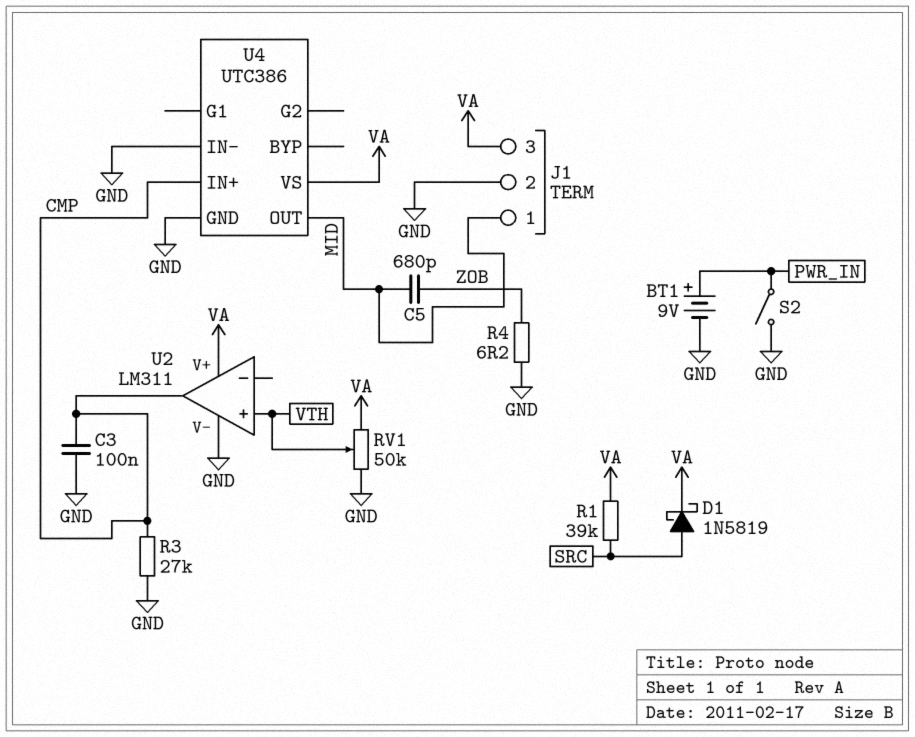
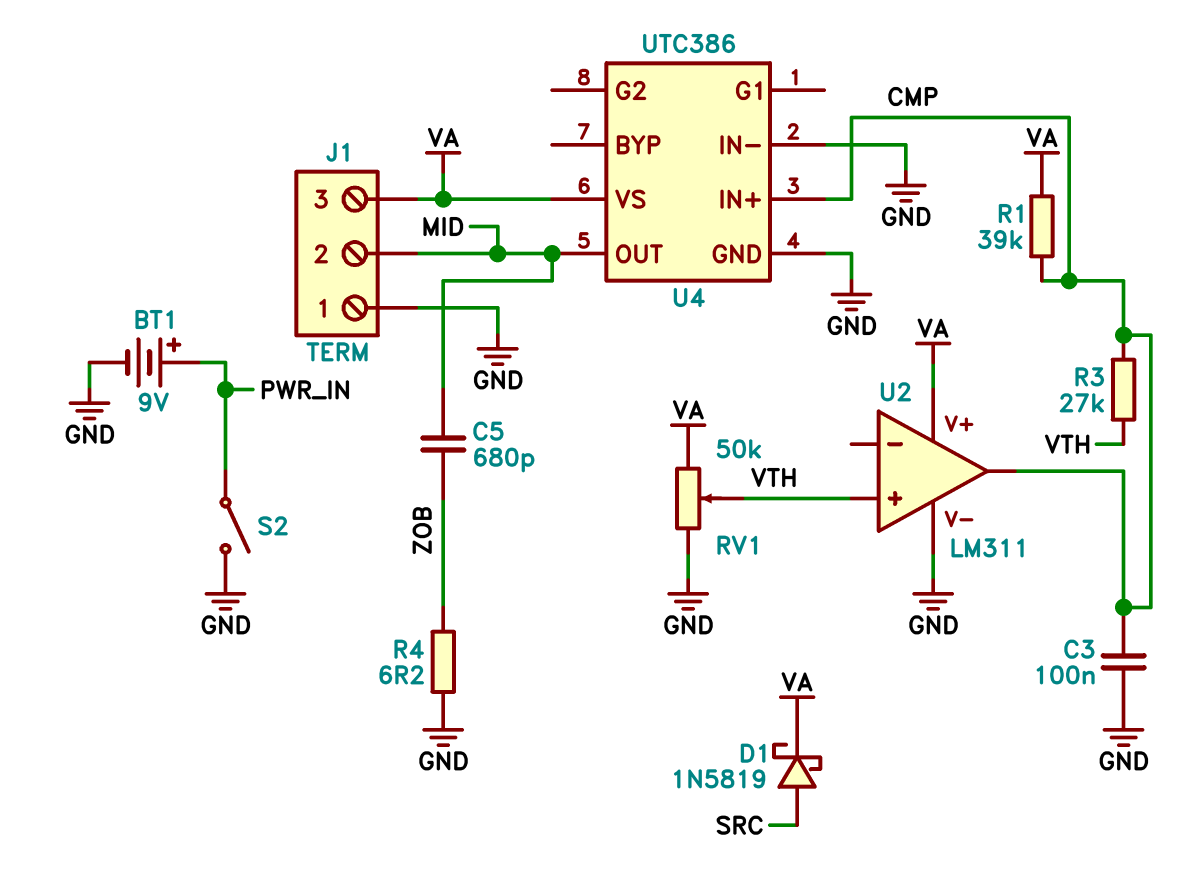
J1 pin 1: MID -> GND
J1 pin 2: GND -> MID
R1: 39k (SRC, VA) -> 39k (CMP, VA)
R3: 27k (CMP, GND) -> 27k (CMP, VTH)

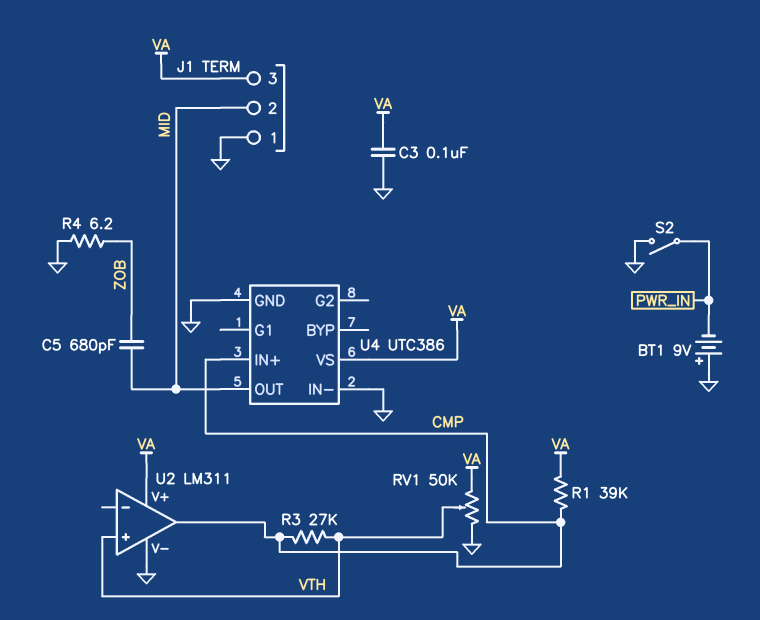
BT1: 9V (plus PWR_IN, minus GND) -> 9V (plus GND, minus PWR_IN)
C3: 100nF (CMP, GND) -> 100nF (GND, VA)
D1: schottky 1N5819 (A SRC, K VA) -> none

